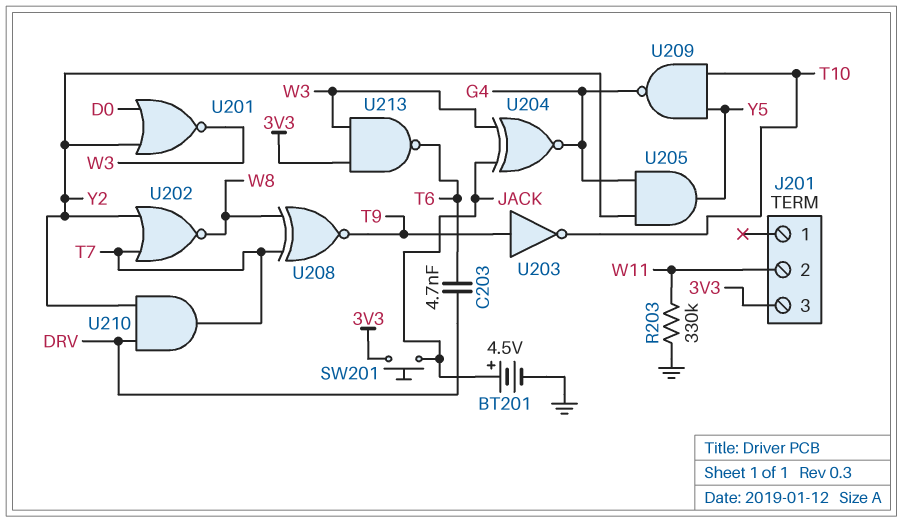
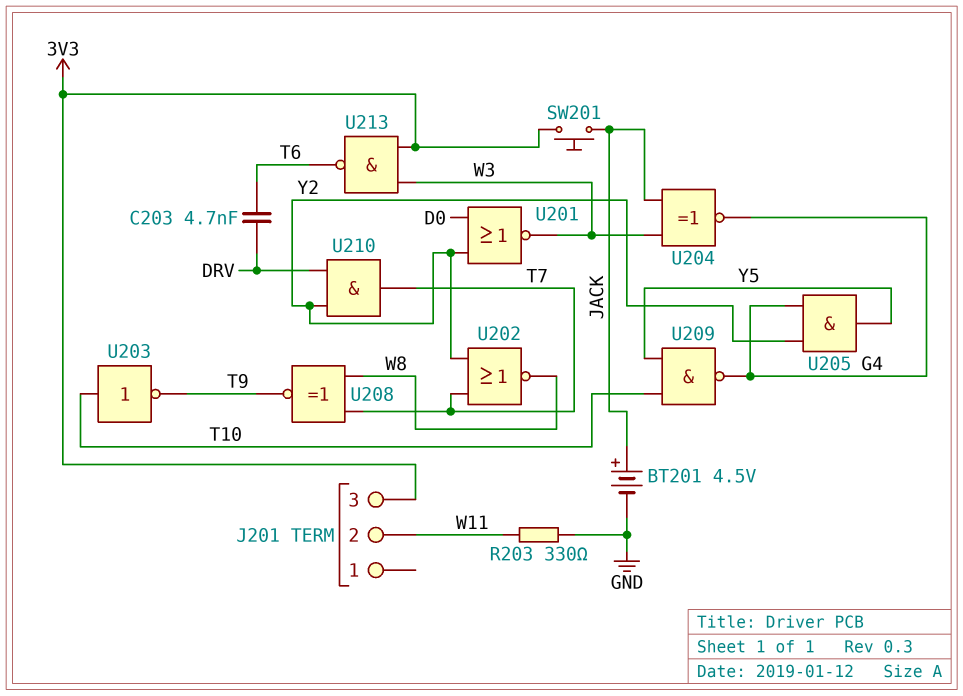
R203: 330k (GND, W11) -> 330 (GND, W11)
U203: NOT (in T9, out T10) -> NOT (in T10, out T9)

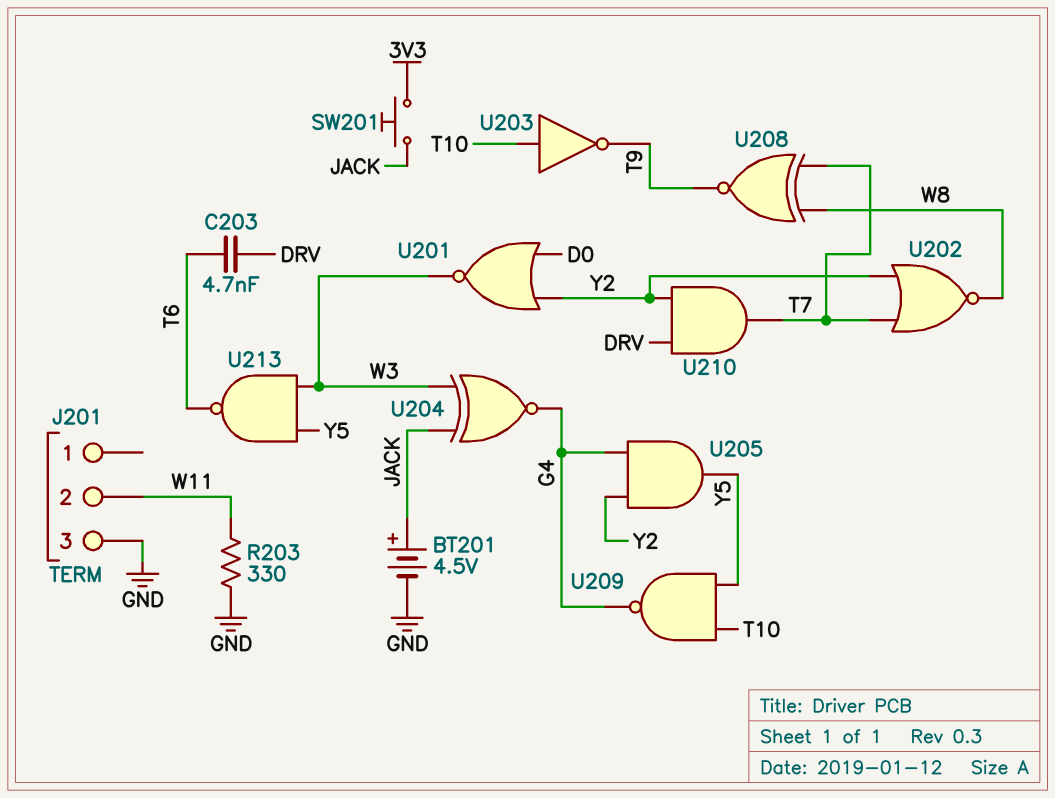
J201 pin 3: 3V3 -> GND
U213: NAND (in 3V3, in W3, out T6) -> NAND (in W3, in Y5, out T6)

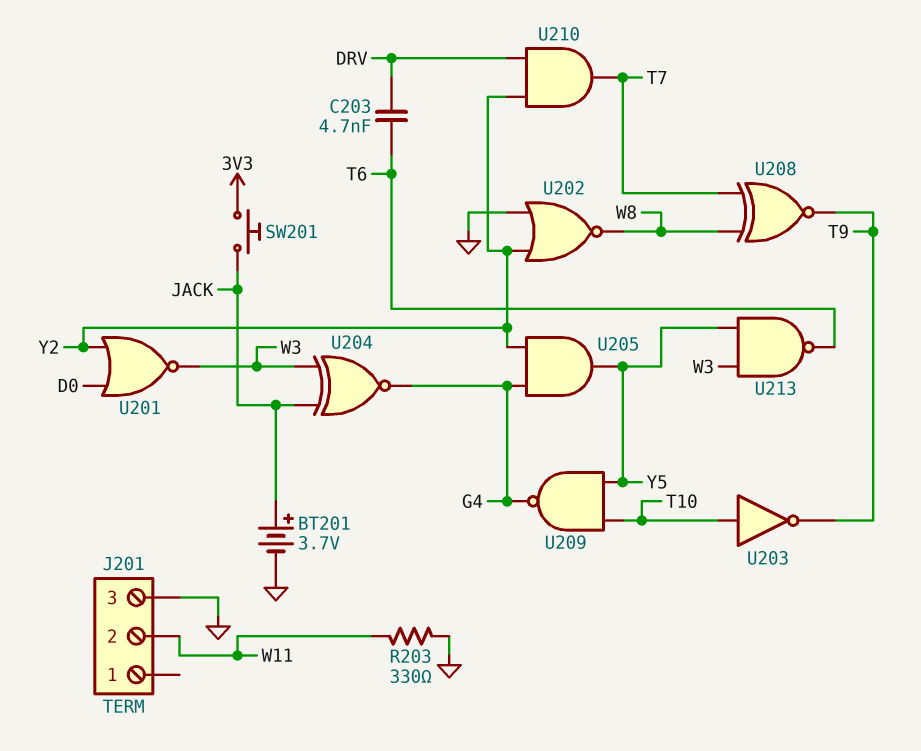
BT201: 4.5V (plus JACK, minus GND) -> 3.7V (plus JACK, minus GND)
U202: NOR (in T7, in Y2, out W8) -> NOR (in GND, in Y2, out W8)

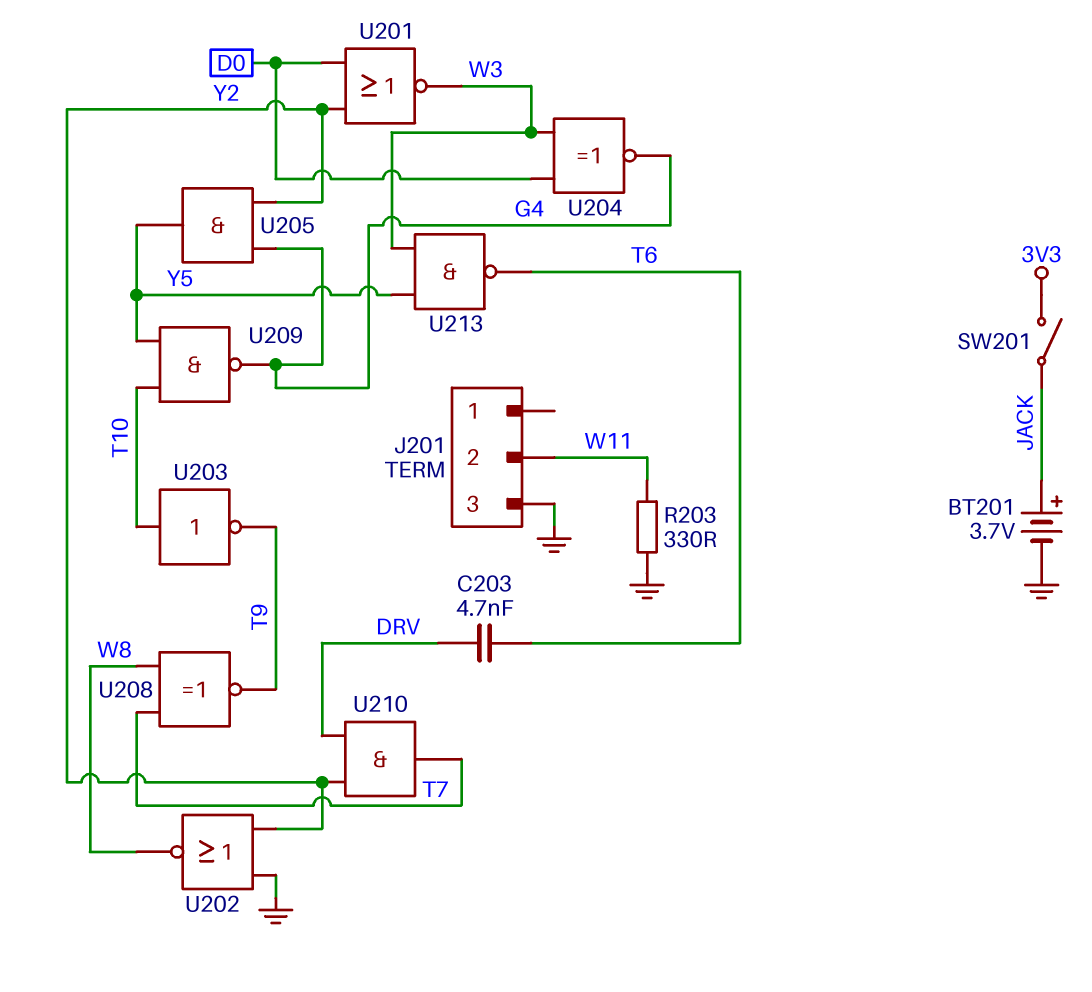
SW201: button (3V3, JACK) -> switch (3V3, JACK)
U204: XNOR (in JACK, in W3, out G4) -> XNOR (in D0, in W3, out G4)

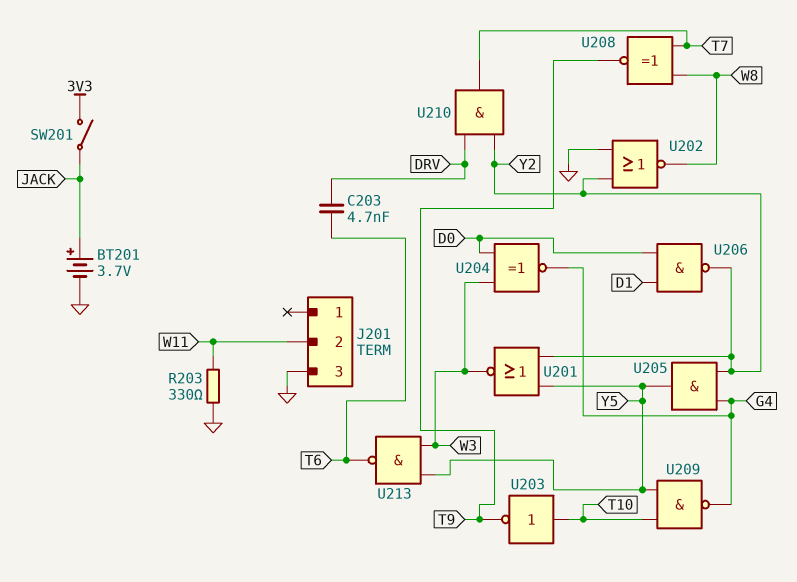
U201: NOR (in D0, in Y2, out W3) -> NOR (in Y2, in Y5, out W3)
U206: none -> NAND (in D0, in D1, out Y2)

